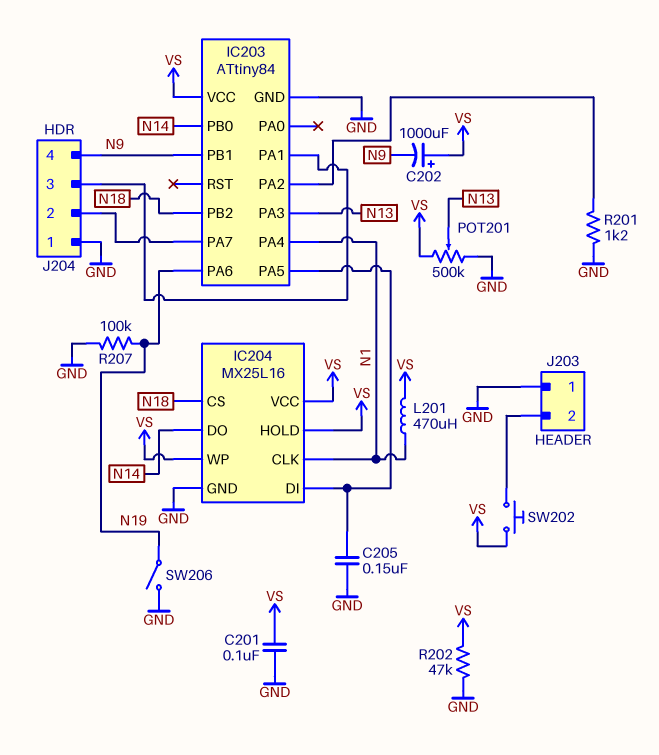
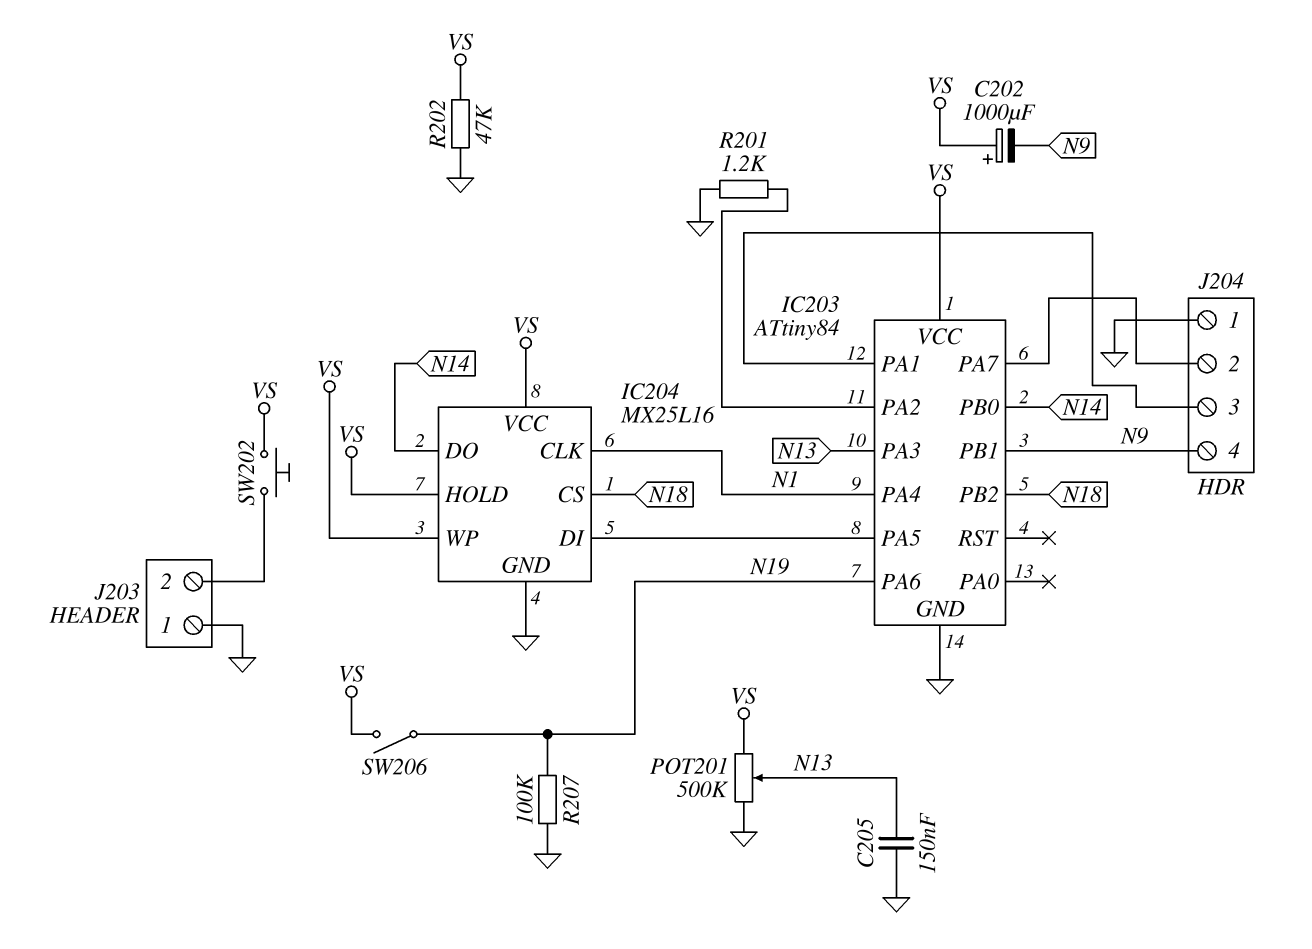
C201: 100nF (GND, VS) -> none
C205: 150nF (GND, IC203/PA5) -> 150nF (GND, N13)
L201: 470uH (N1, VS) -> none
SW206: switch (GND, N19) -> switch (N19, VS)

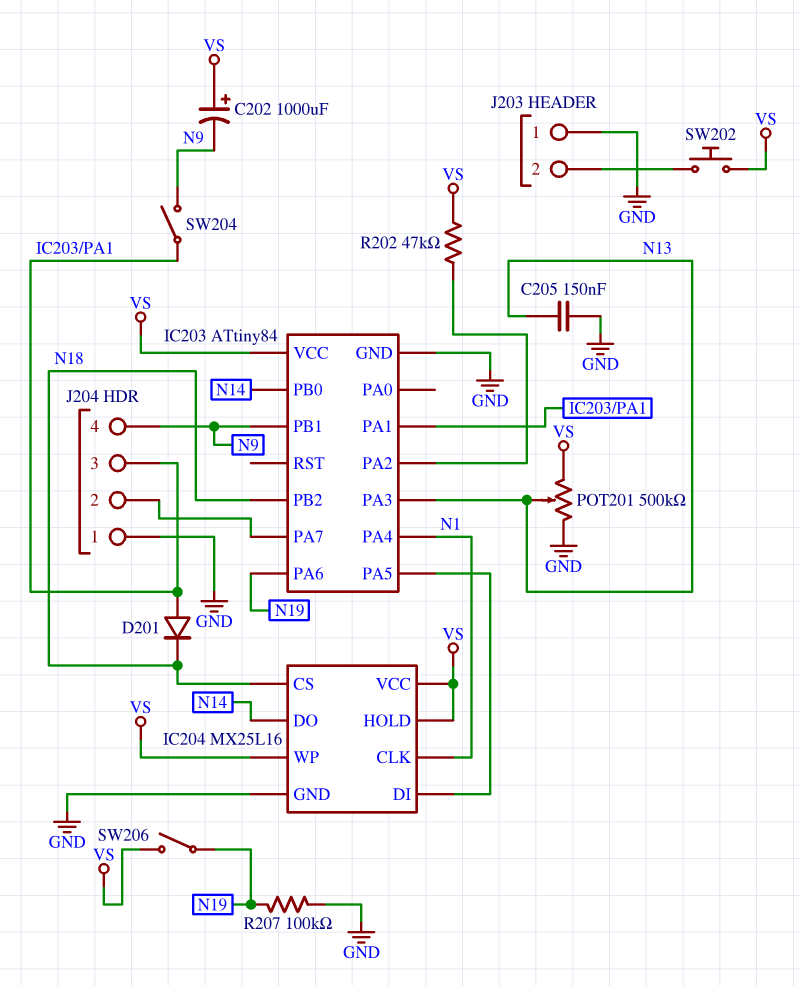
D201: none -> diode (A IC203/PA1, K N18)
R201: 1.2k (GND, IC203/PA2) -> none
R202: 47k (GND, VS) -> 47k (IC203/PA2, VS)
SW204: none -> switch (IC203/PA1, N9)

